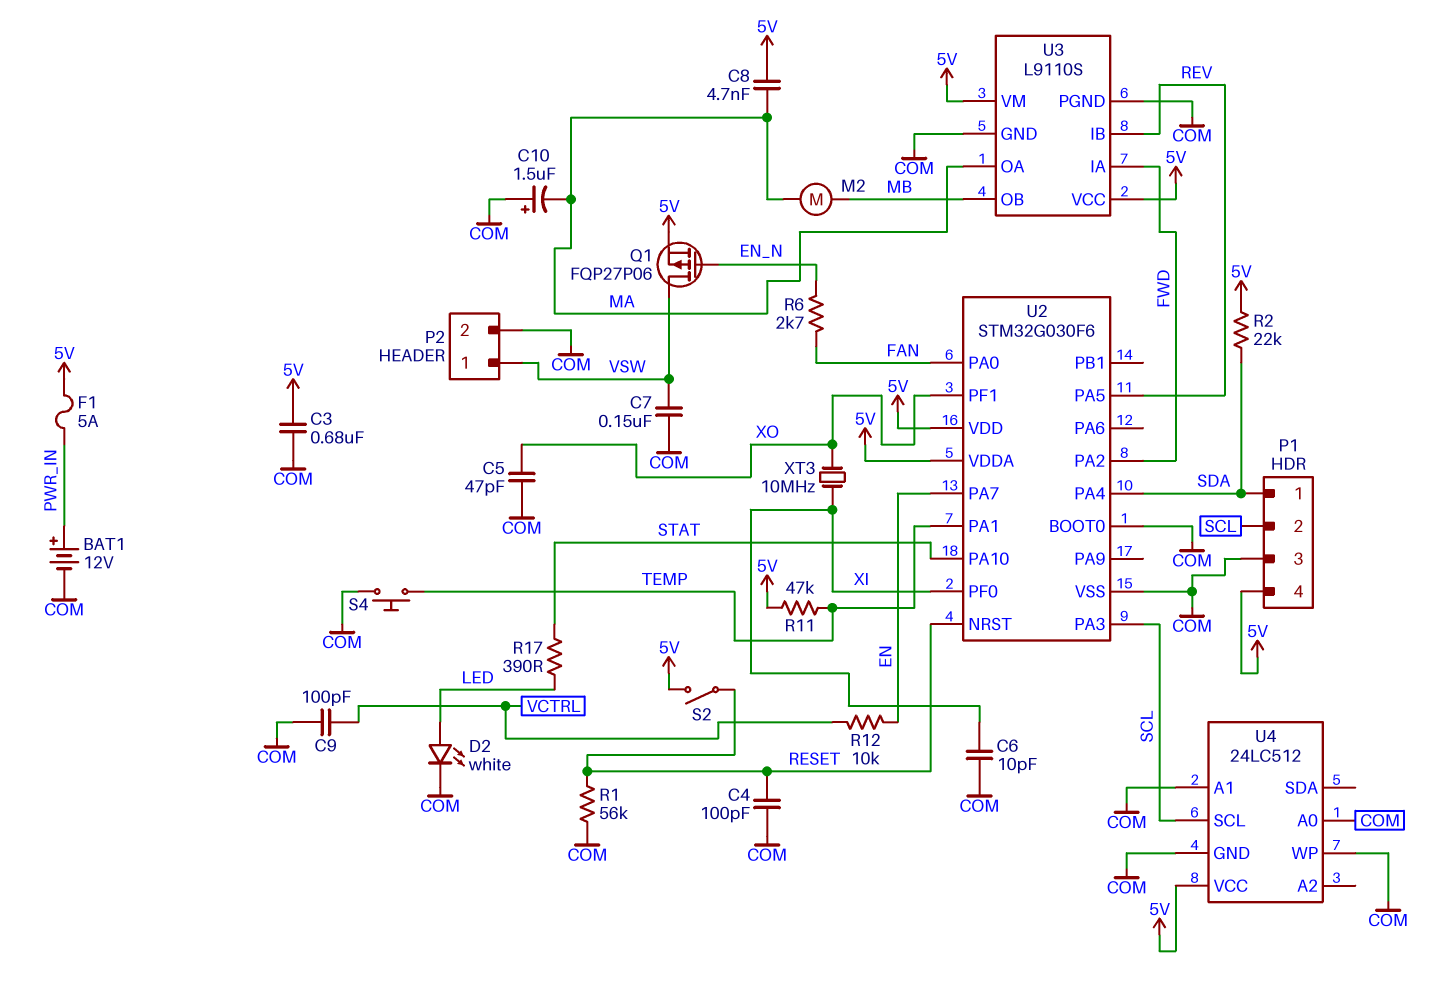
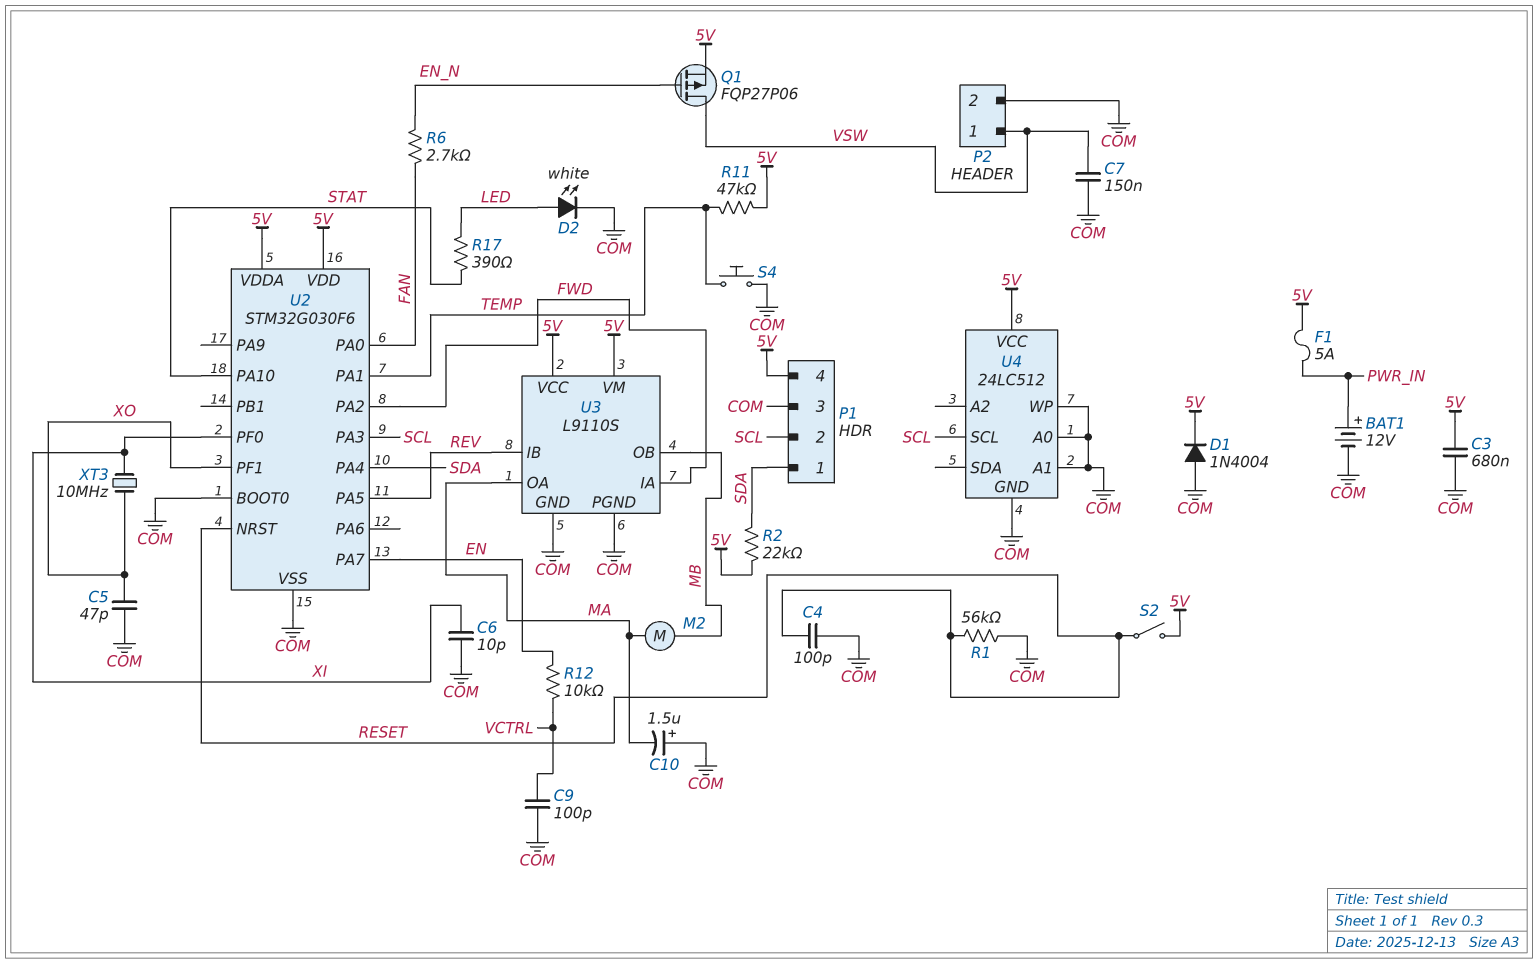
C8: 4.7nF (5V, MA) -> none
D1: none -> diode 1N4004 (A COM, K 5V)

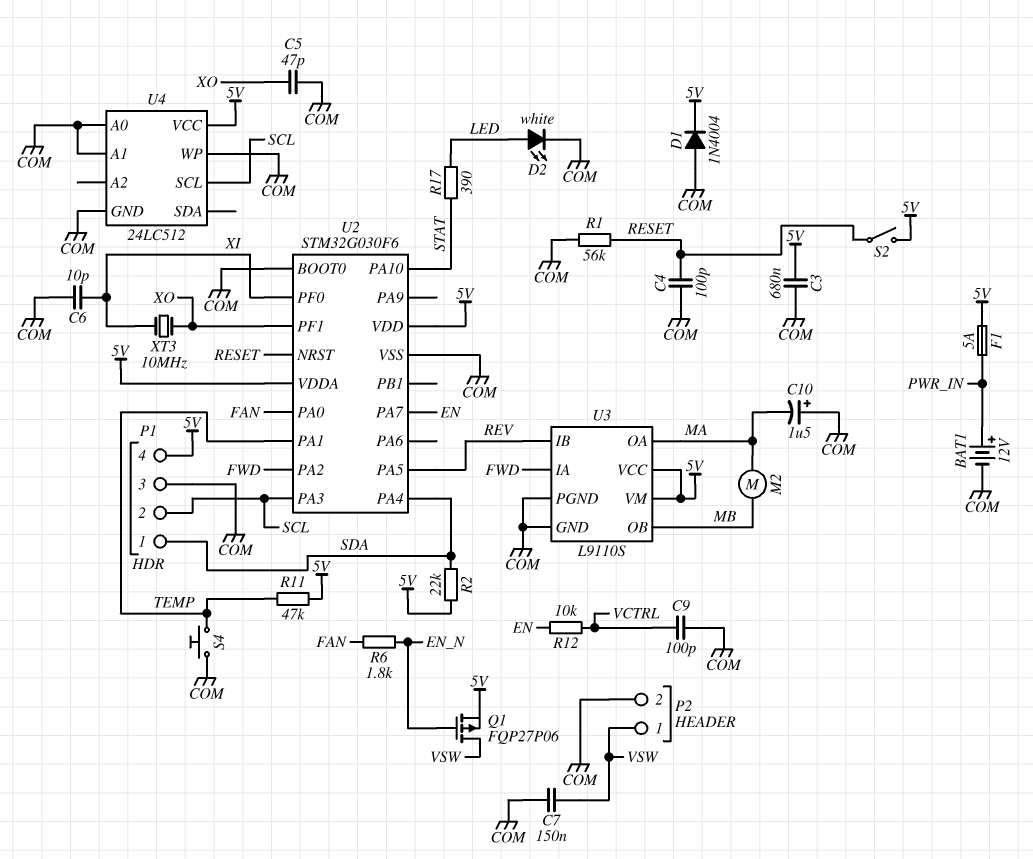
R6: 2.7k (EN_N, FAN) -> 1.8k (EN_N, FAN)

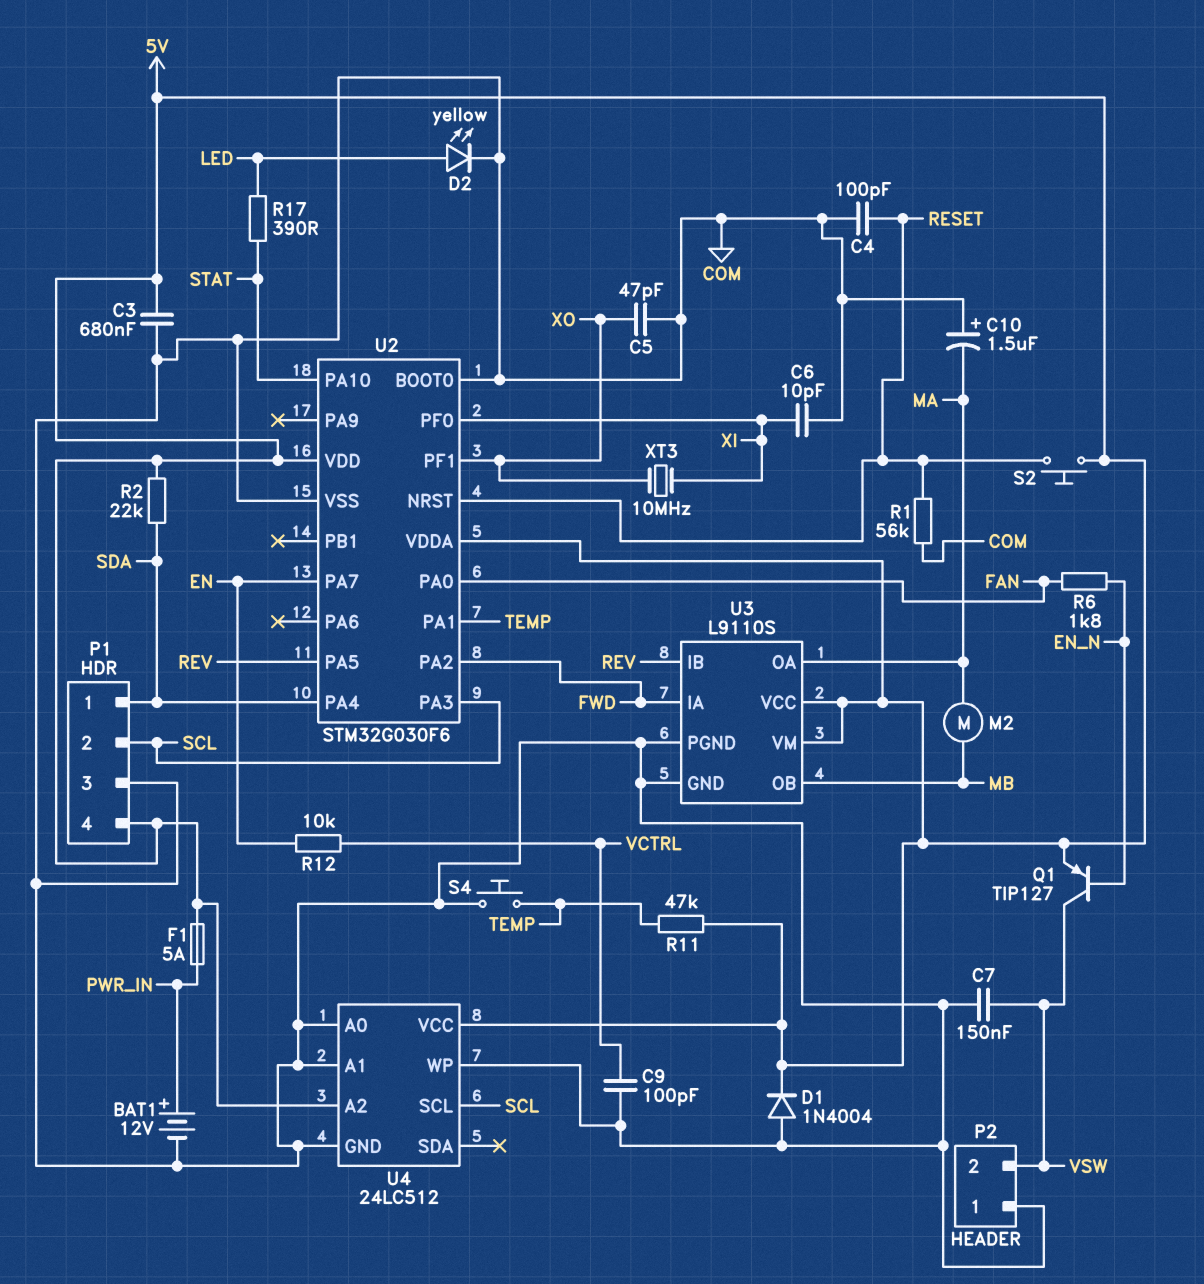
D2: LED white (A LED, K COM) -> LED yellow (A LED, K COM)
P2 pin 1: VSW -> COM
P2 pin 2: COM -> VSW
Q1: PMOS FQP27P06 (G EN_N, D VSW, S 5V) -> PNP TIP127 (B EN_N, C VSW, E 5V)
S2: switch (5V, RESET) -> button (5V, RESET)
U4 pin A2: none -> 5V

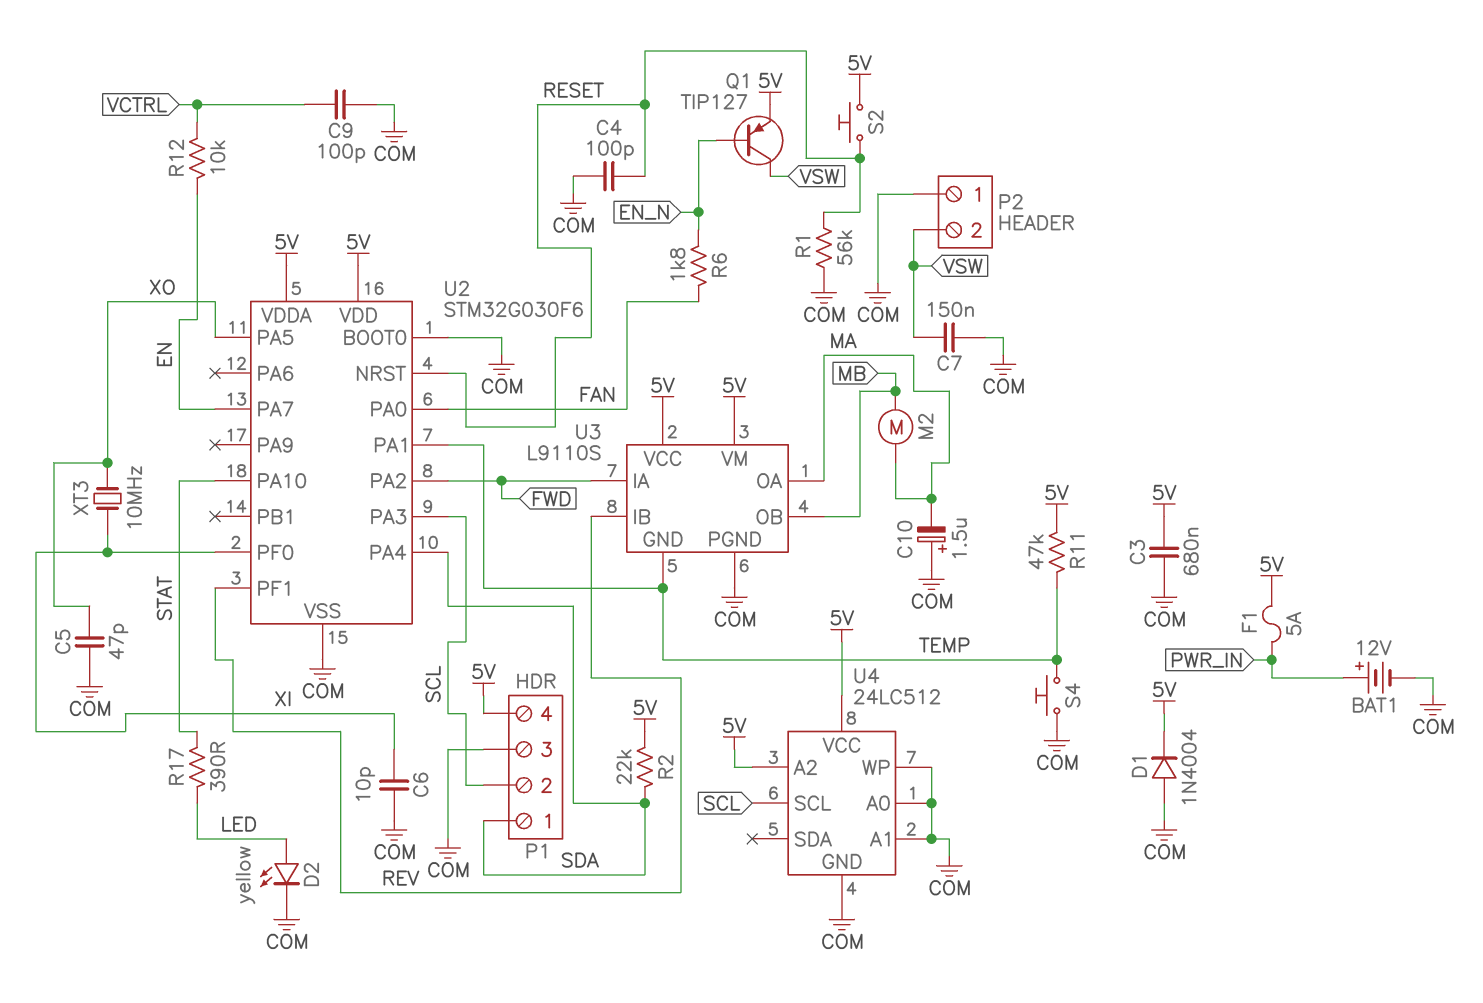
U2 pin PA5: REV -> XO
U2 pin PF1: XO -> REV
U3 pin GND: COM -> TEMP

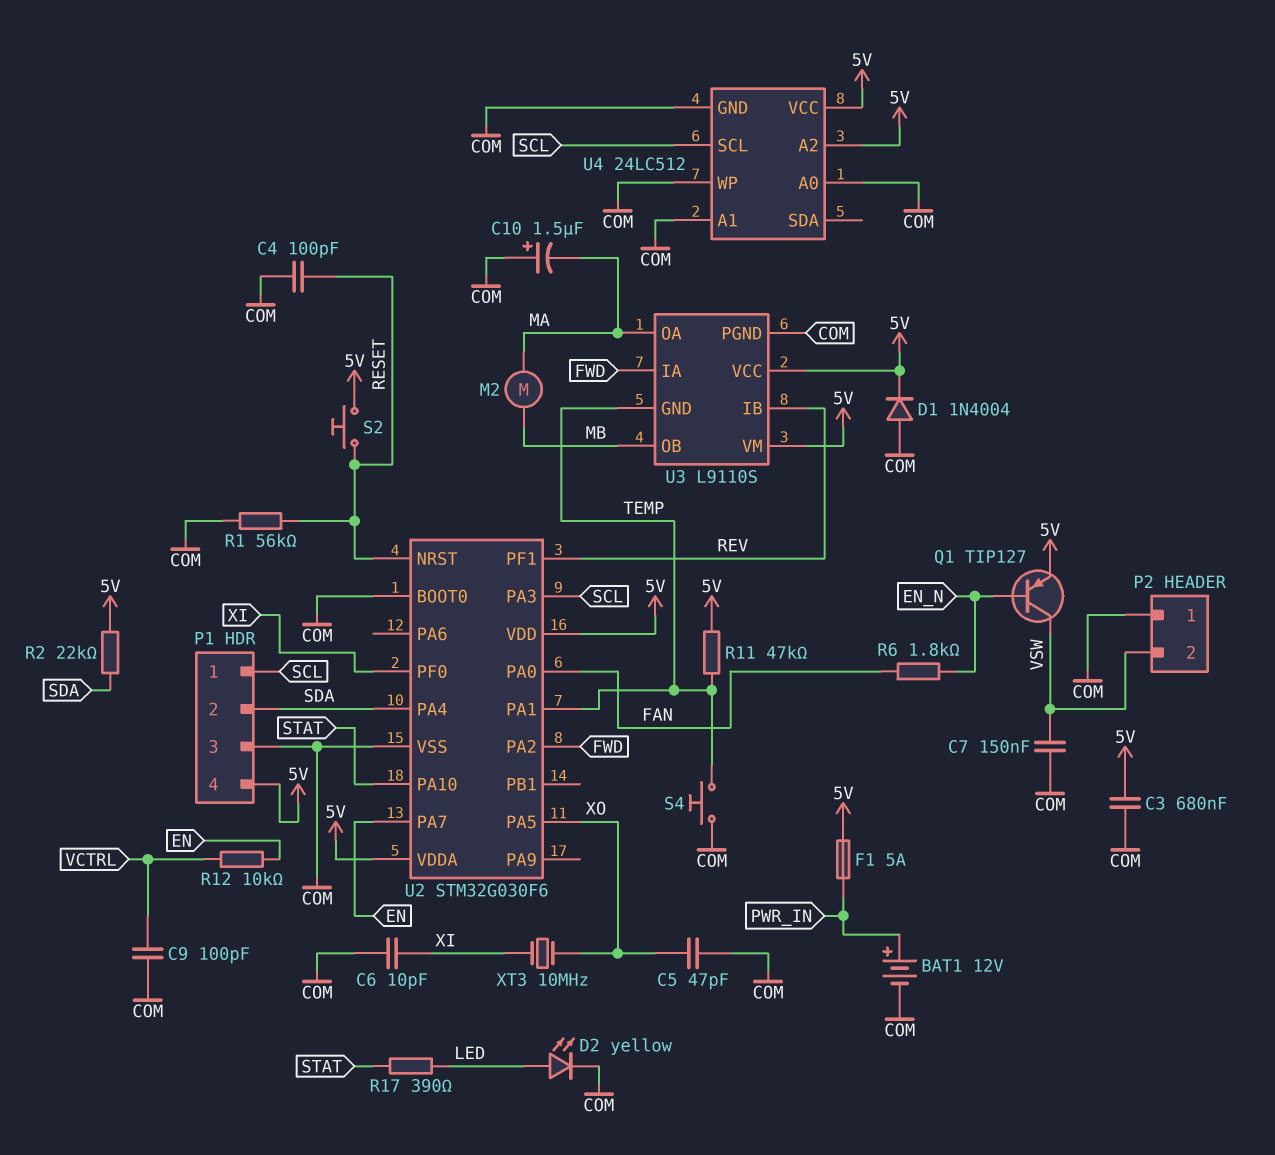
P1 pin 1: SDA -> SCL
P1 pin 2: SCL -> SDA

